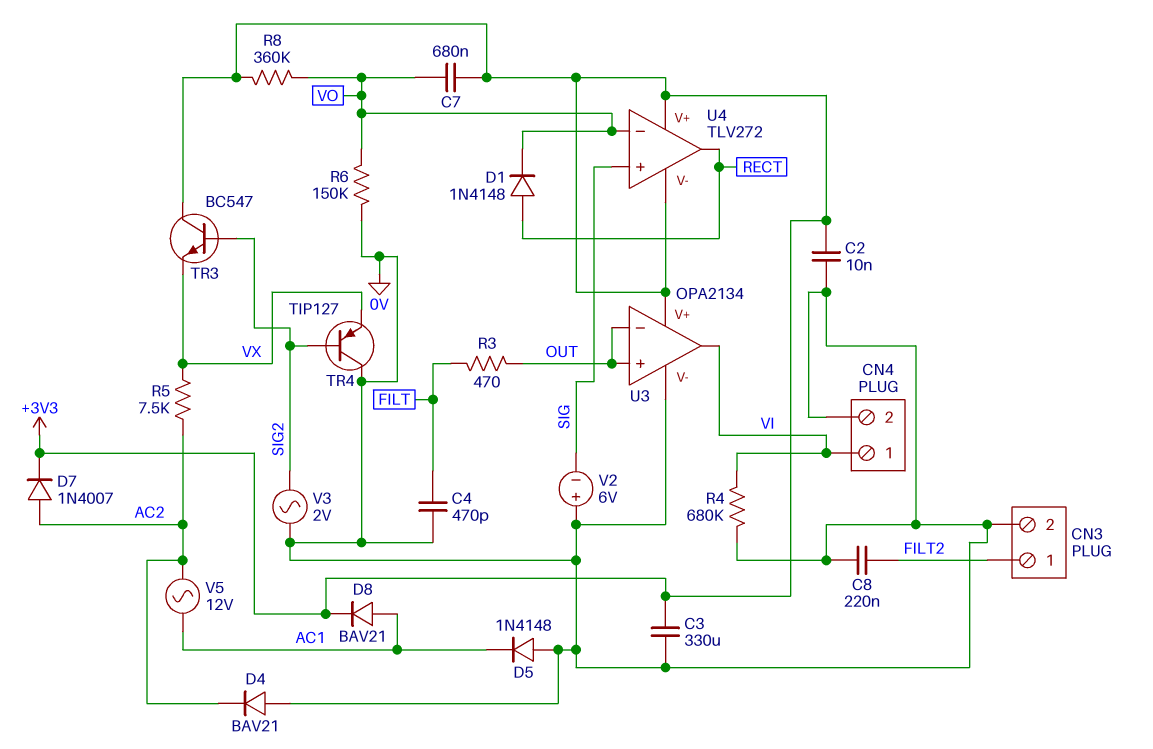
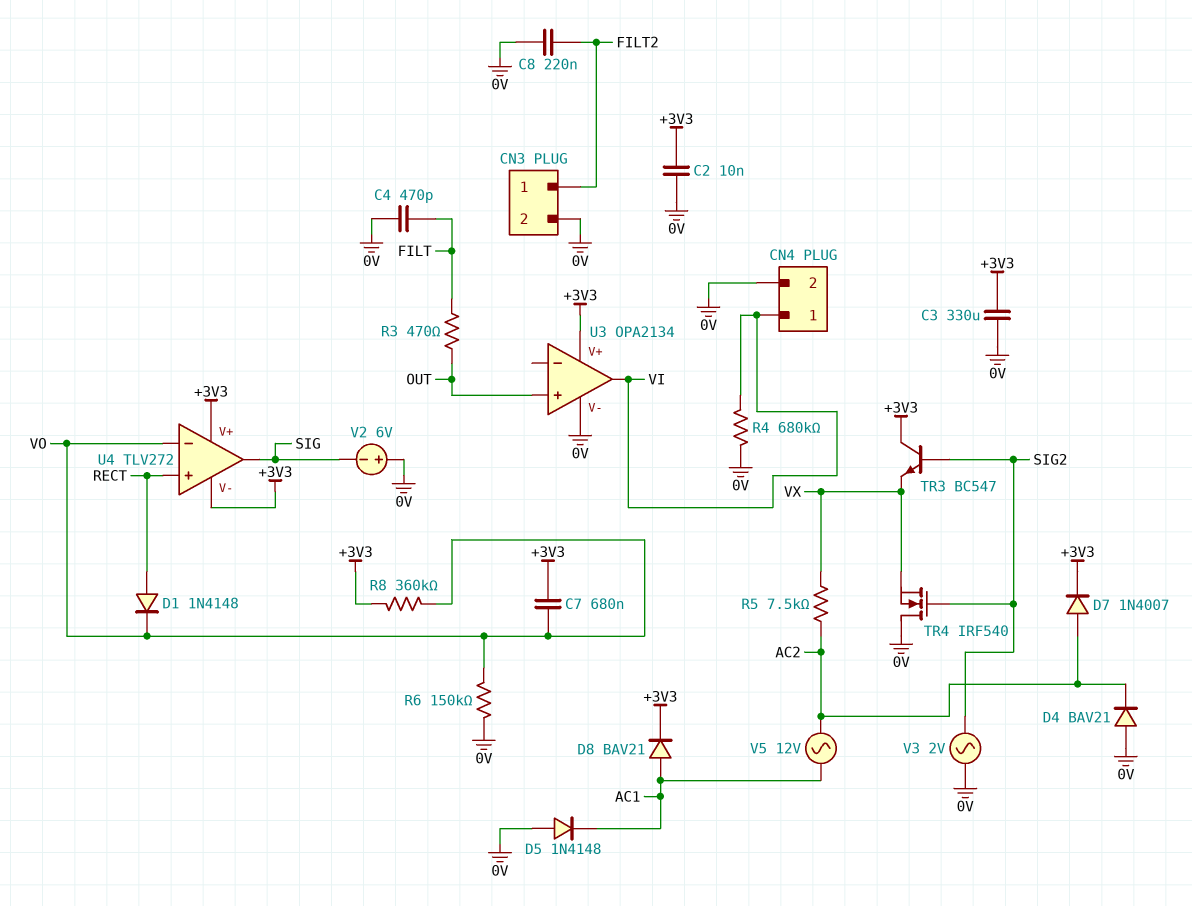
TR4: PNP TIP127 (B SIG2, C 0V, E VX) -> NMOS IRF540 (G SIG2, D 0V, S VX)
U3 pin in-: OUT -> none
U4 pin in+: SIG -> RECT
U4 pin out: RECT -> SIG

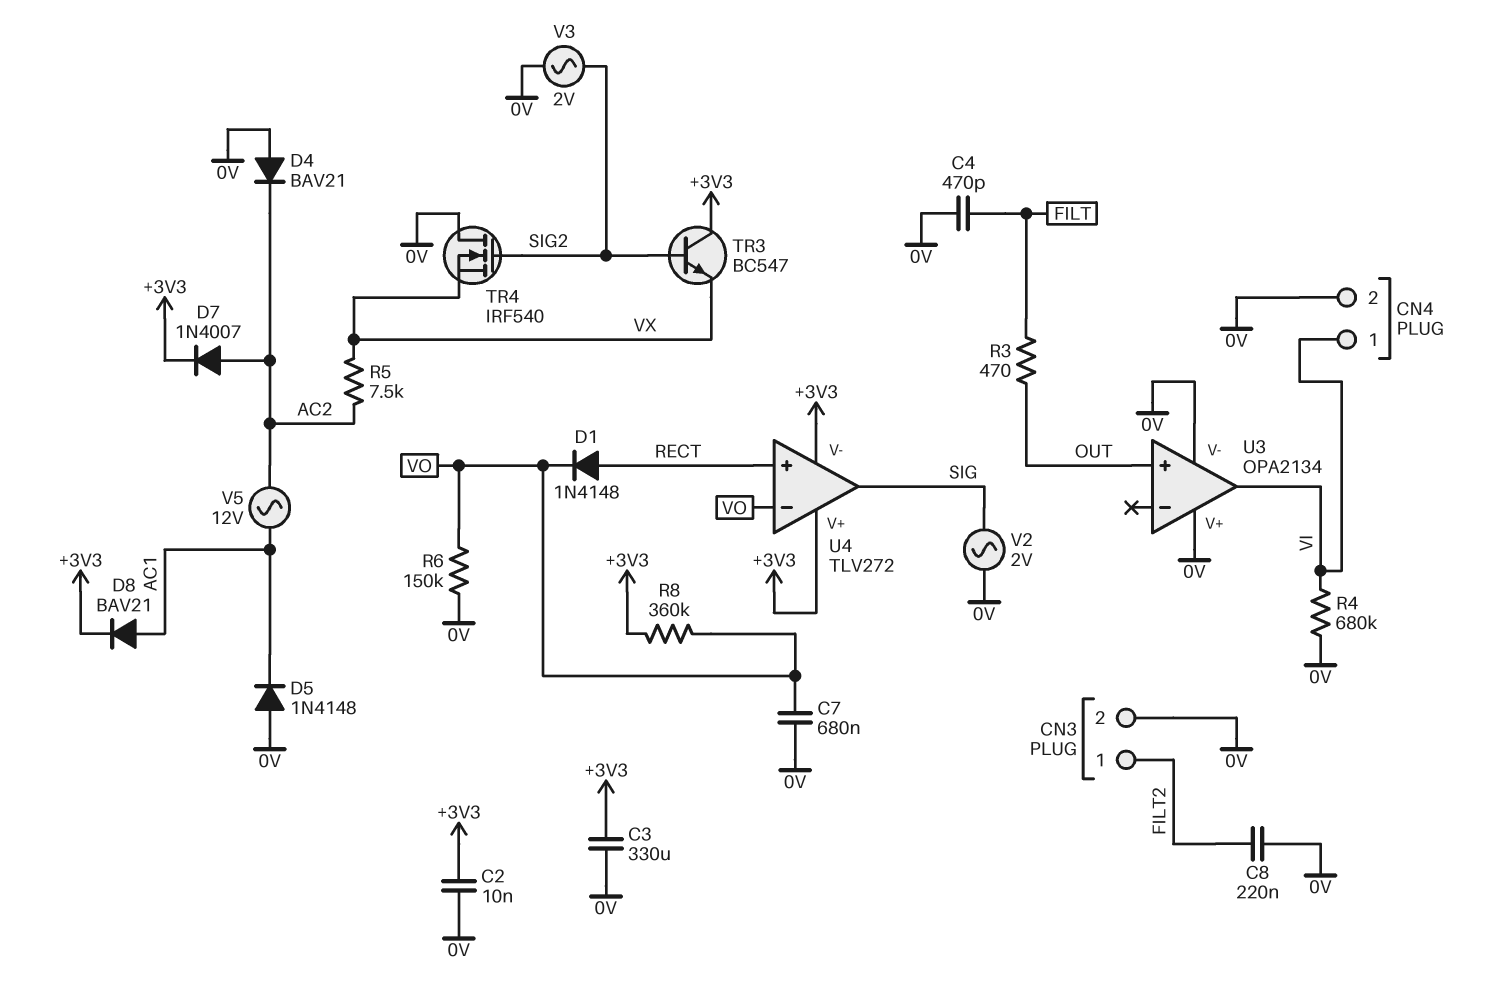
C7: 680nF (+3V3, VO) -> 680nF (0V, VO)
U3 pin V+: +3V3 -> 0V
V2: 6V (plus 0V, minus SIG) -> AC 2V (0V, SIG)

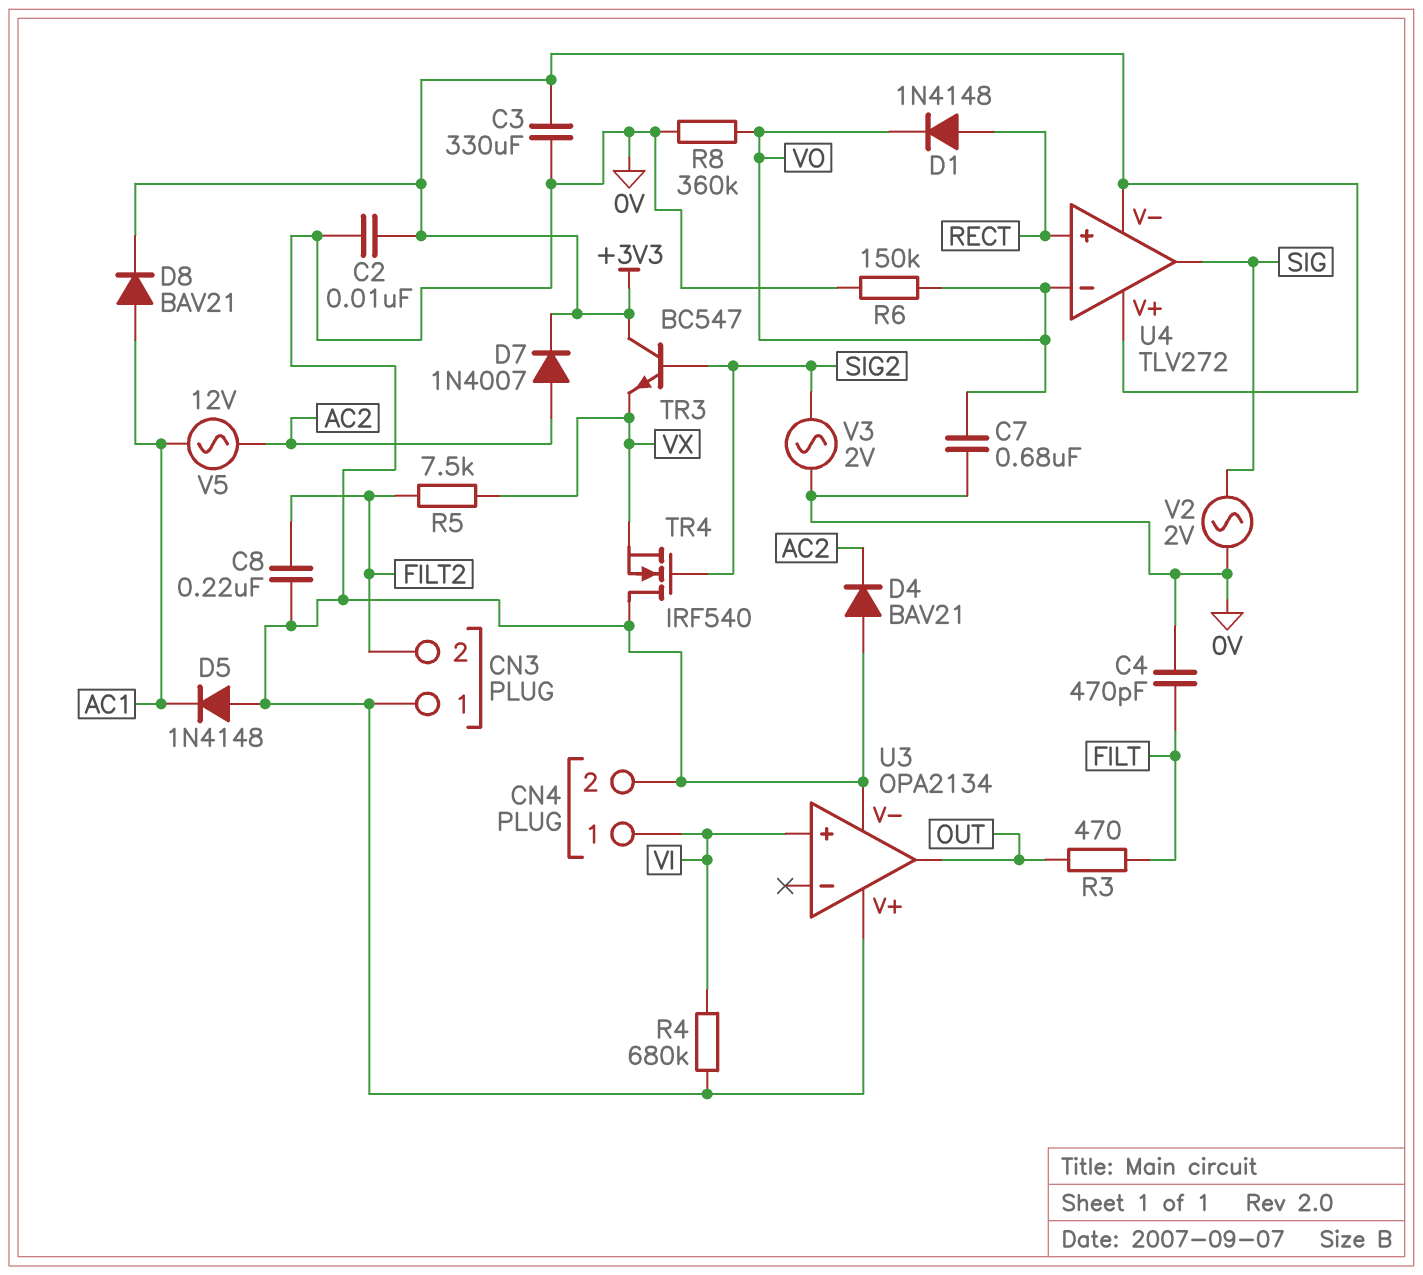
CN3 pin 1: FILT2 -> 0V
CN3 pin 2: 0V -> FILT2
R5: 7.5k (AC2, VX) -> 7.5k (FILT2, VX)
R8: 360k (+3V3, VO) -> 360k (0V, VO)
U3 pin in+: OUT -> VI
U3 pin out: VI -> OUT

